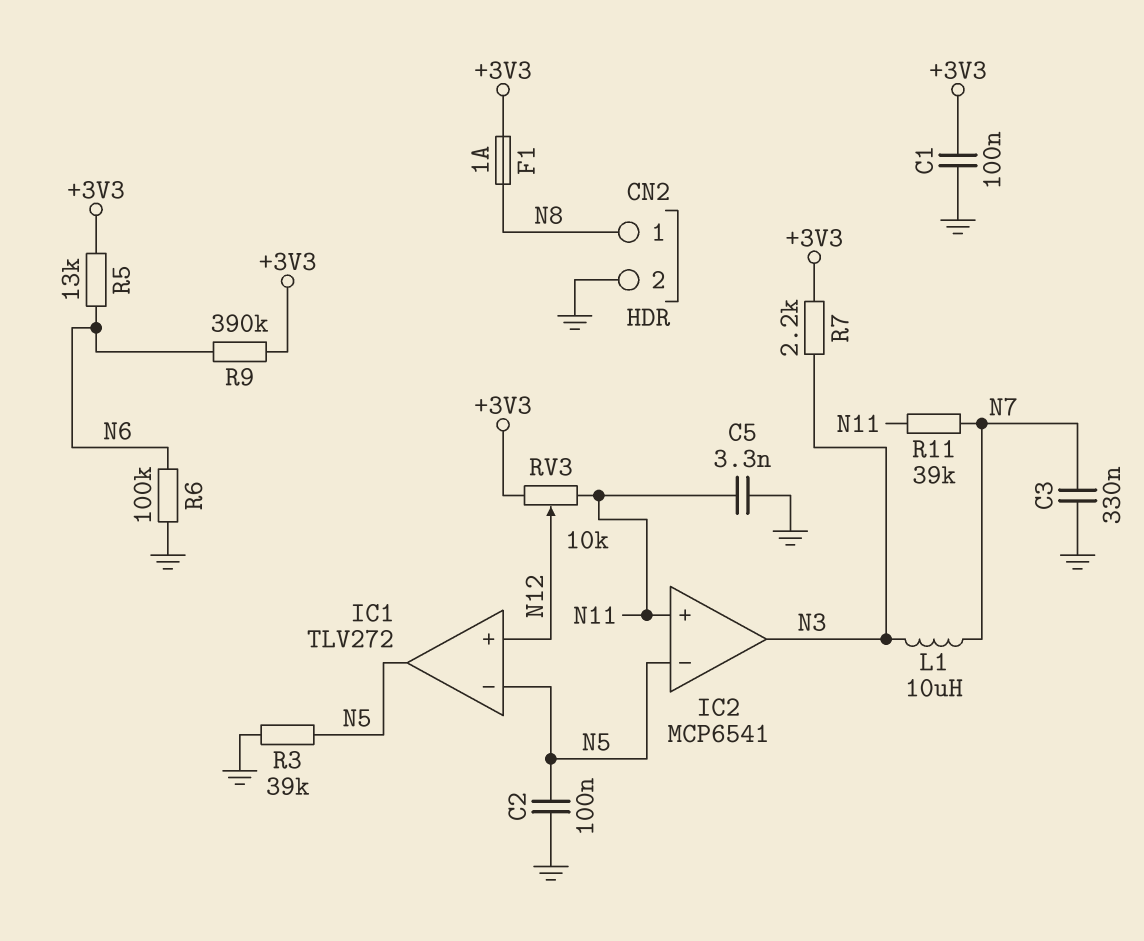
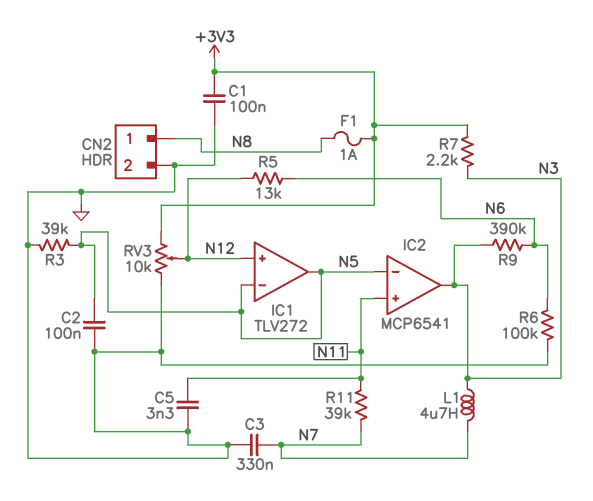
L1: 10uH (N3, N7) -> 4.7uH (N3, N7)
R5: 13k (+3V3, N6) -> 13k (N6, N12)
R9: 390k (+3V3, N6) -> 390k (N3, N6)
RV3: 10k (+3V3, N11, wiper N12) -> 10k (+3V3, GND, wiper N12)

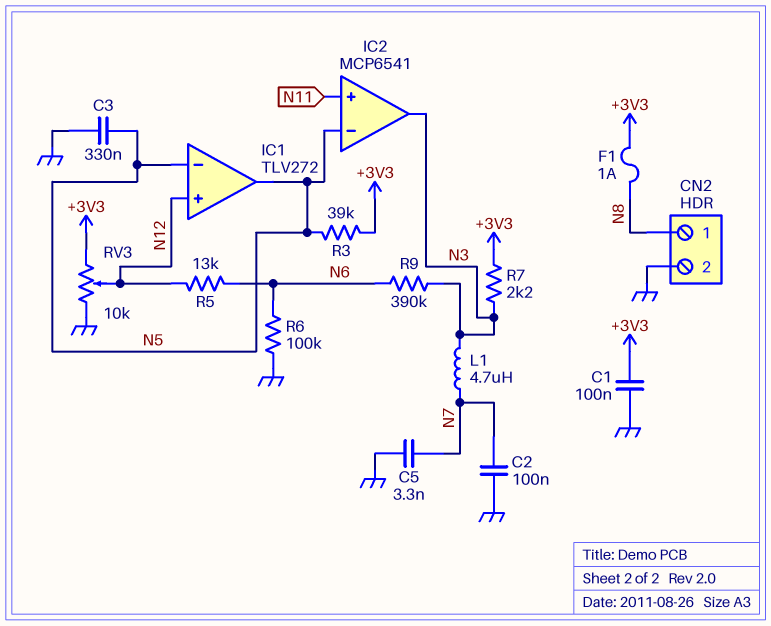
C2: 100nF (GND, N5) -> 100nF (GND, N7)
C3: 330nF (GND, N7) -> 330nF (GND, N5)
C5: 3.3nF (GND, N11) -> 3.3nF (GND, N7)
R3: 39k (GND, N5) -> 39k (+3V3, N5)
R11: 39k (N7, N11) -> none

